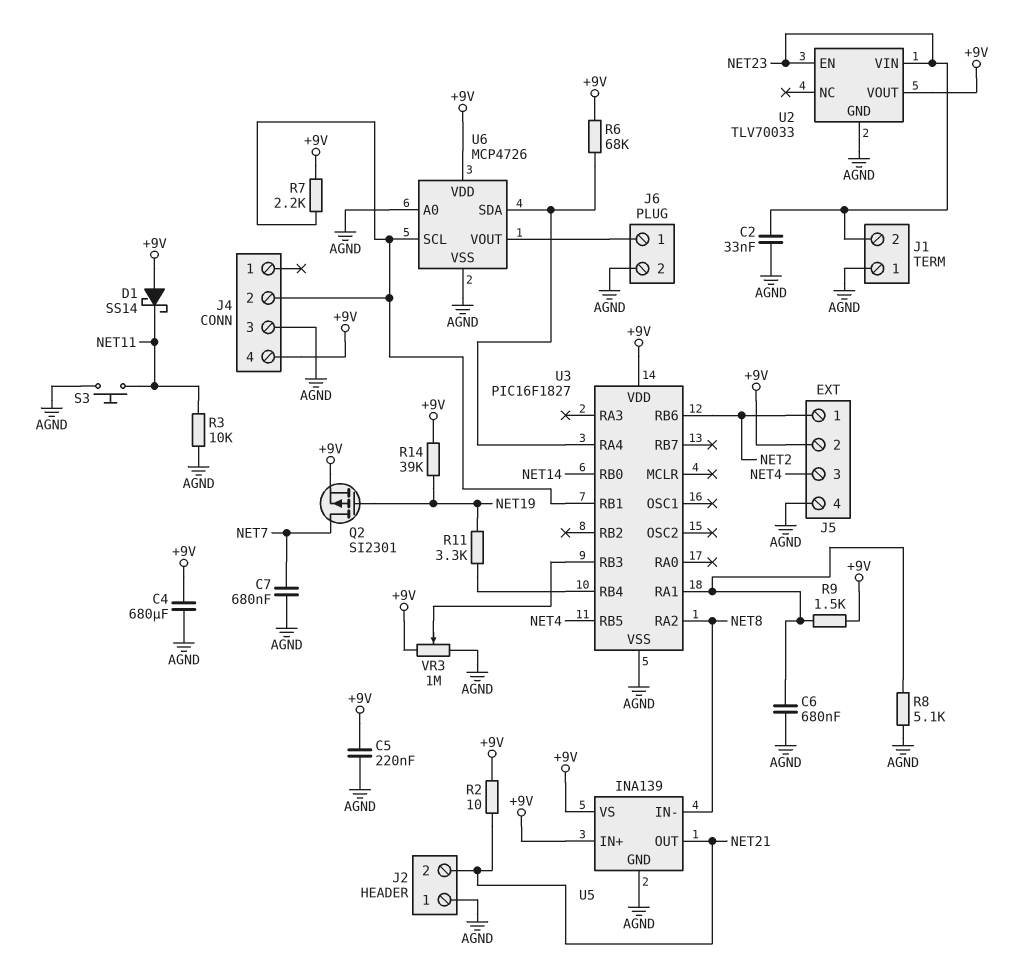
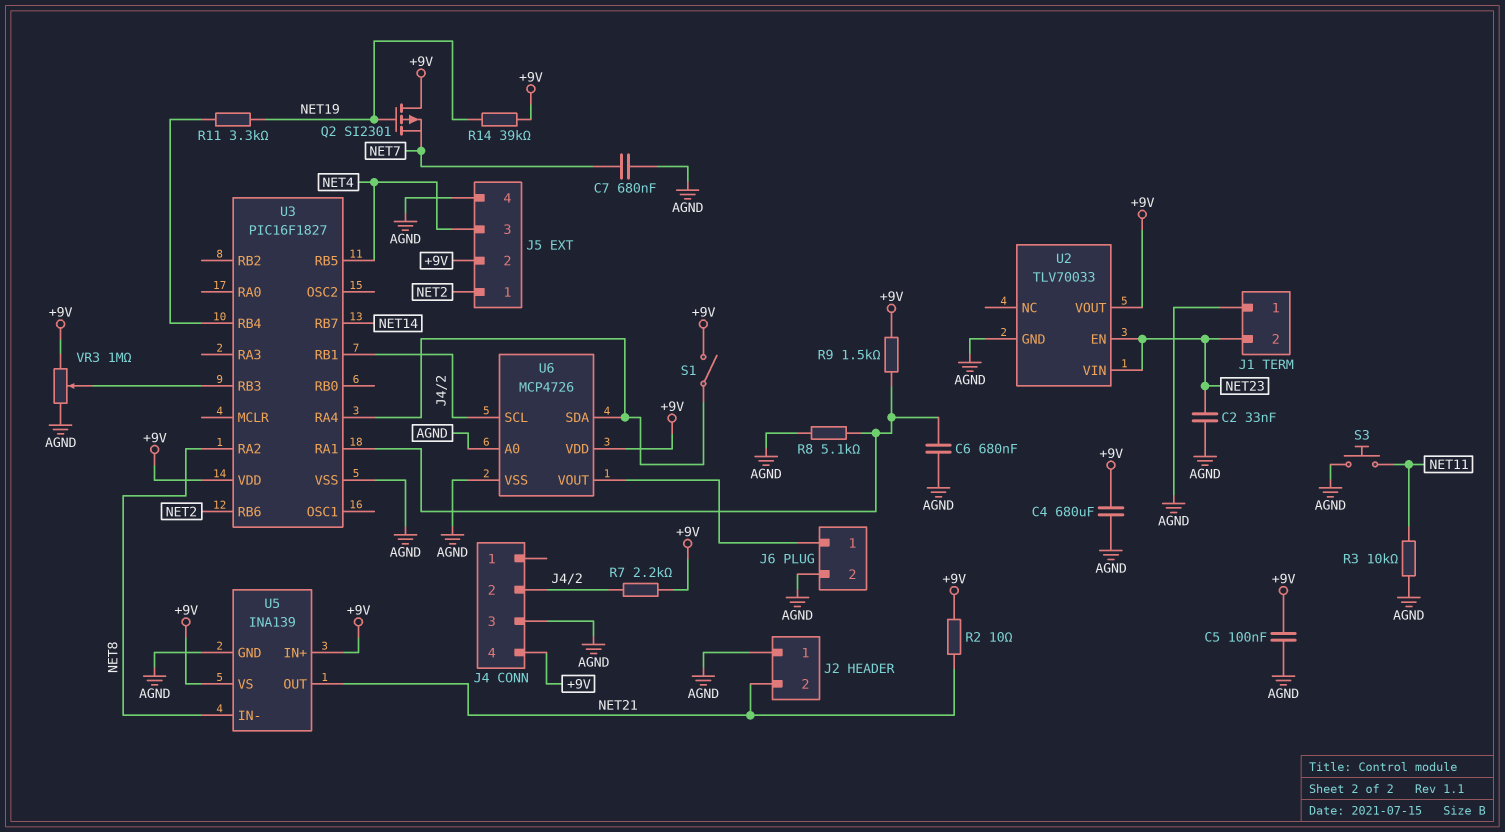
C5: 220nF (+9V, AGND) -> 100nF (+9V, AGND)
D1: schottky SS14 (A +9V, K NET11) -> none
Q2: PMOS SI2301 (G NET19, D NET7, S +9V) -> PMOS SI2301 (G NET19, D +9V, S NET7)
R6: 68k (+9V, U3/RA4) -> none
S1: none -> switch (+9V, U3/RA4)
U3 pin RB0: NET14 -> none
U3 pin RB7: none -> NET14

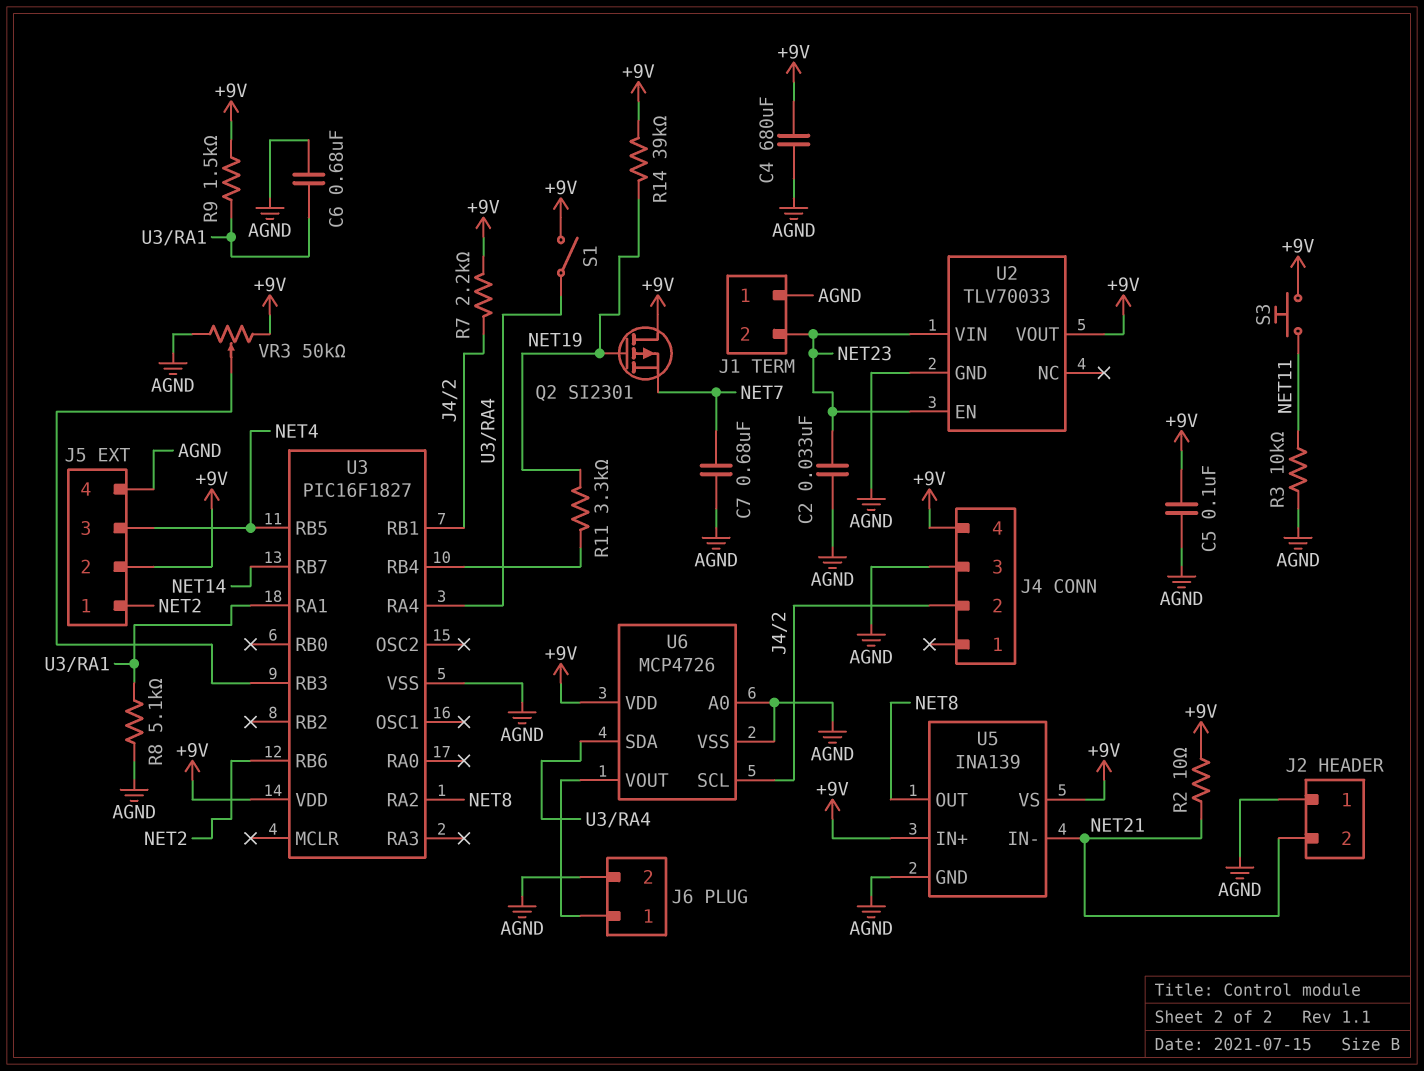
S3: button (AGND, NET11) -> button (+9V, NET11)
U5 pin IN-: NET8 -> NET21
U5 pin OUT: NET21 -> NET8
VR3: 1M (+9V, AGND, wiper U3/RB3) -> 50k (+9V, AGND, wiper U3/RB3)

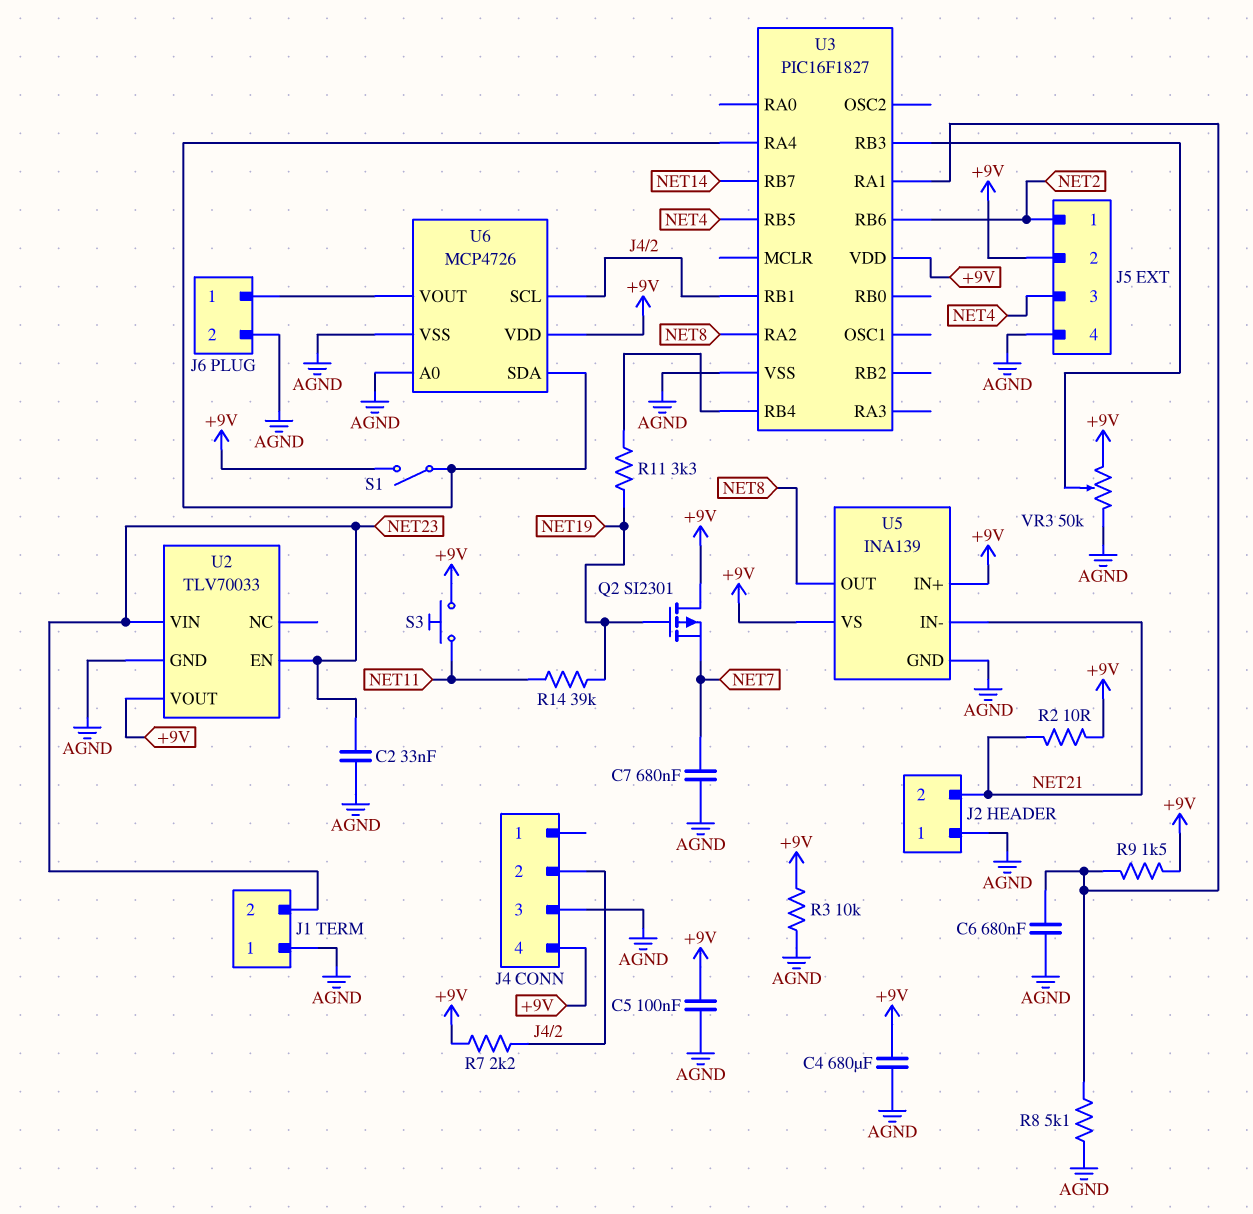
R3: 10k (AGND, NET11) -> 10k (+9V, AGND)
R14: 39k (+9V, NET19) -> 39k (NET11, NET19)

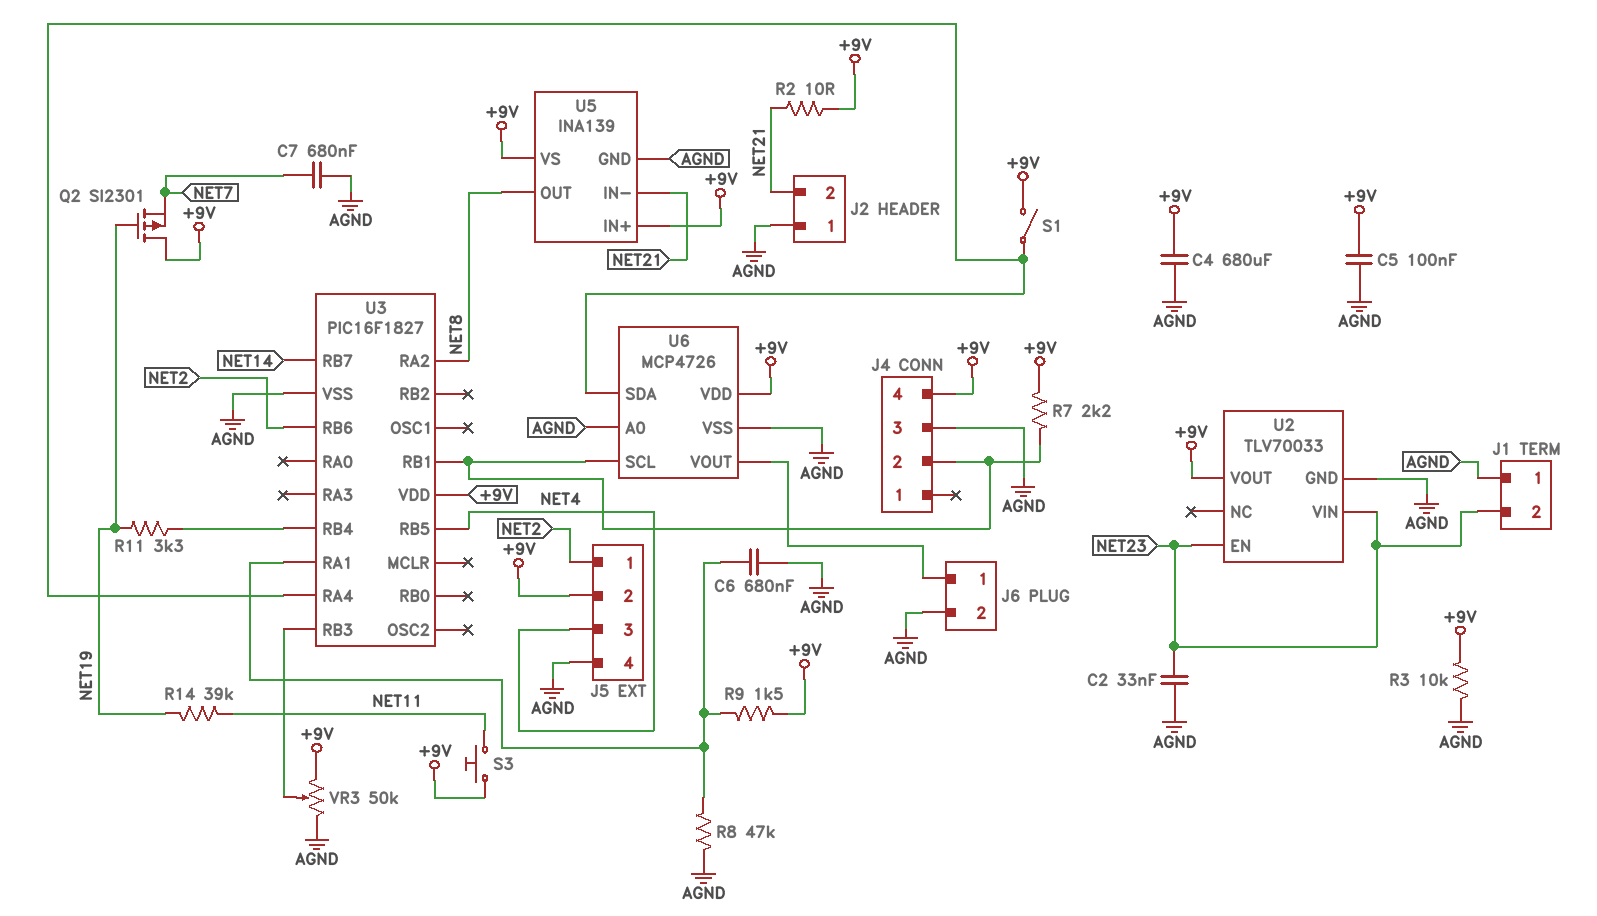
R8: 5.1k (AGND, U3/RA1) -> 47k (AGND, U3/RA1)

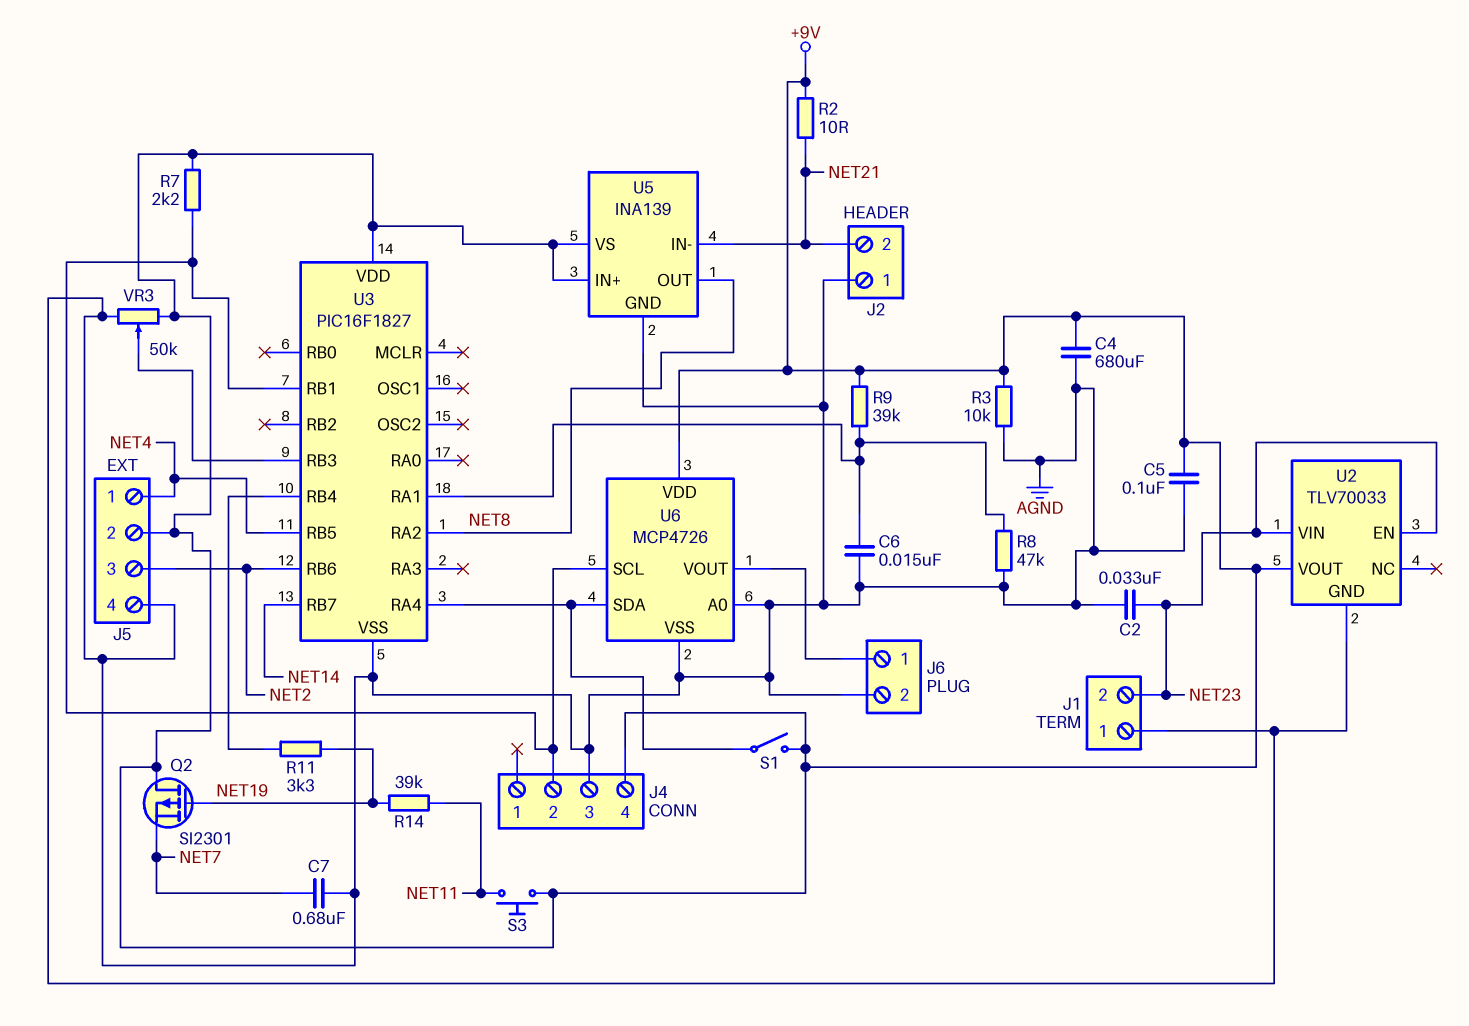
C6: 680nF (AGND, U3/RA1) -> 15nF (AGND, U3/RA1)
J5 pin 1: NET2 -> NET4
J5 pin 3: NET4 -> NET2
R9: 1.5k (+9V, U3/RA1) -> 39k (+9V, U3/RA1)

